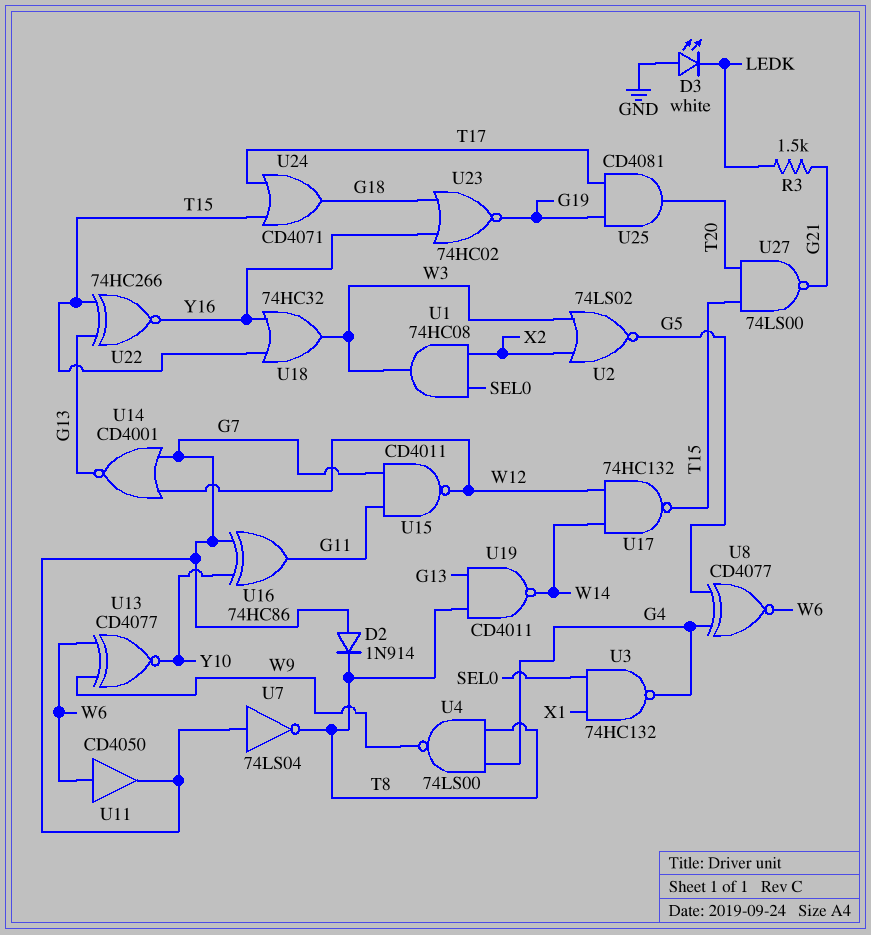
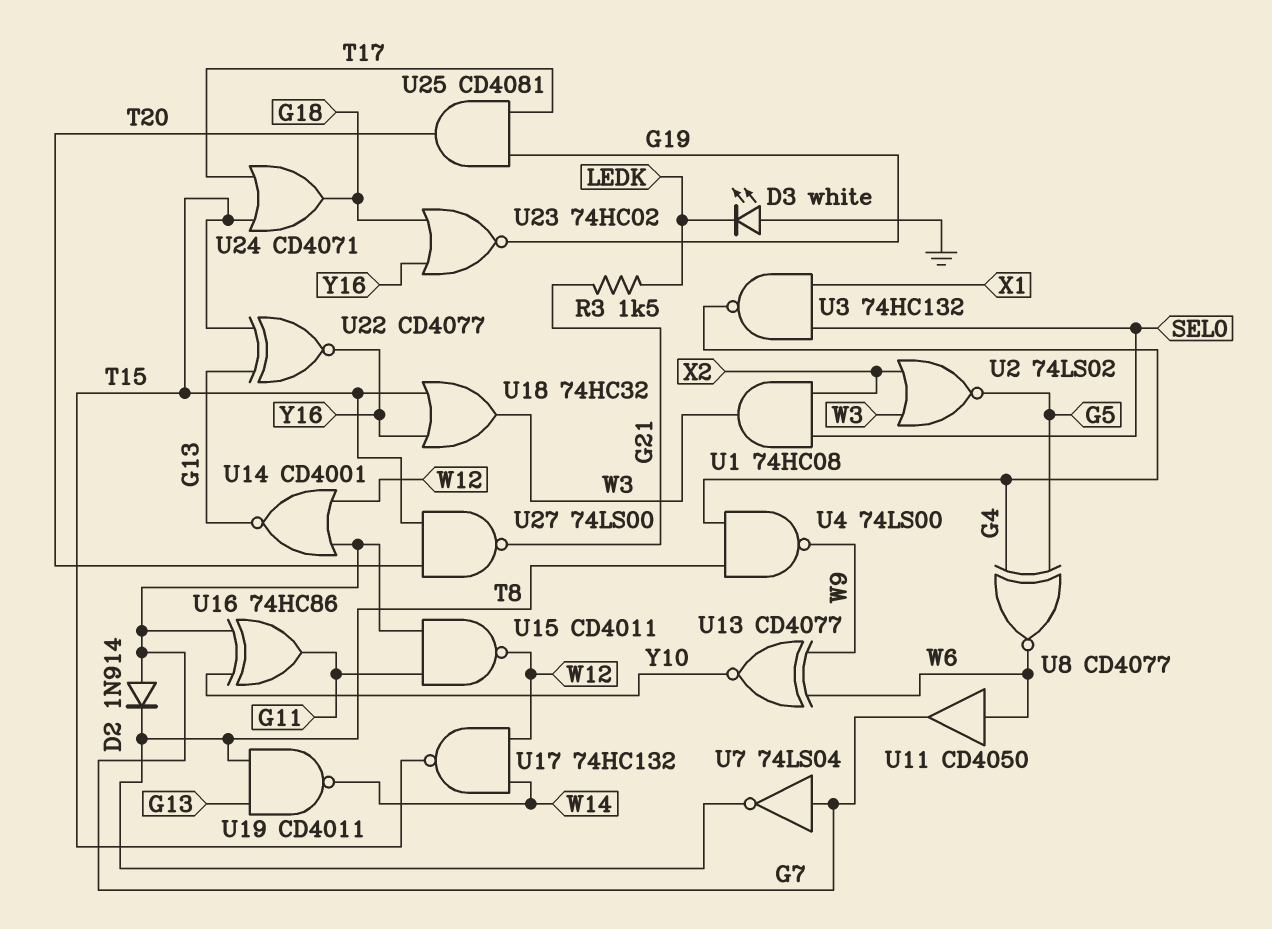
U22: XNOR 74HC266 (in G13, in T15, out Y16) -> XNOR CD4077 (in G13, in T15, out Y16)

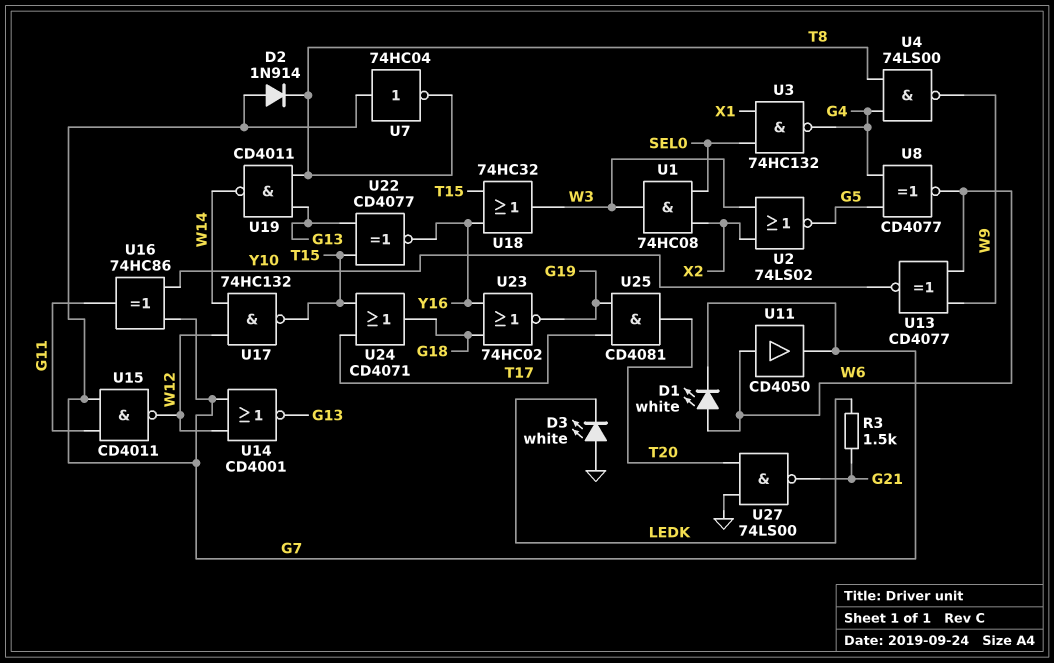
D1: none -> LED white (A W6, K G7)
U7: NOT 74LS04 (in G7, out T8) -> NOT 74HC04 (in G7, out T8)
U27: NAND 74LS00 (in T15, in T20, out G21) -> NAND 74LS00 (in GND, in T20, out G21)

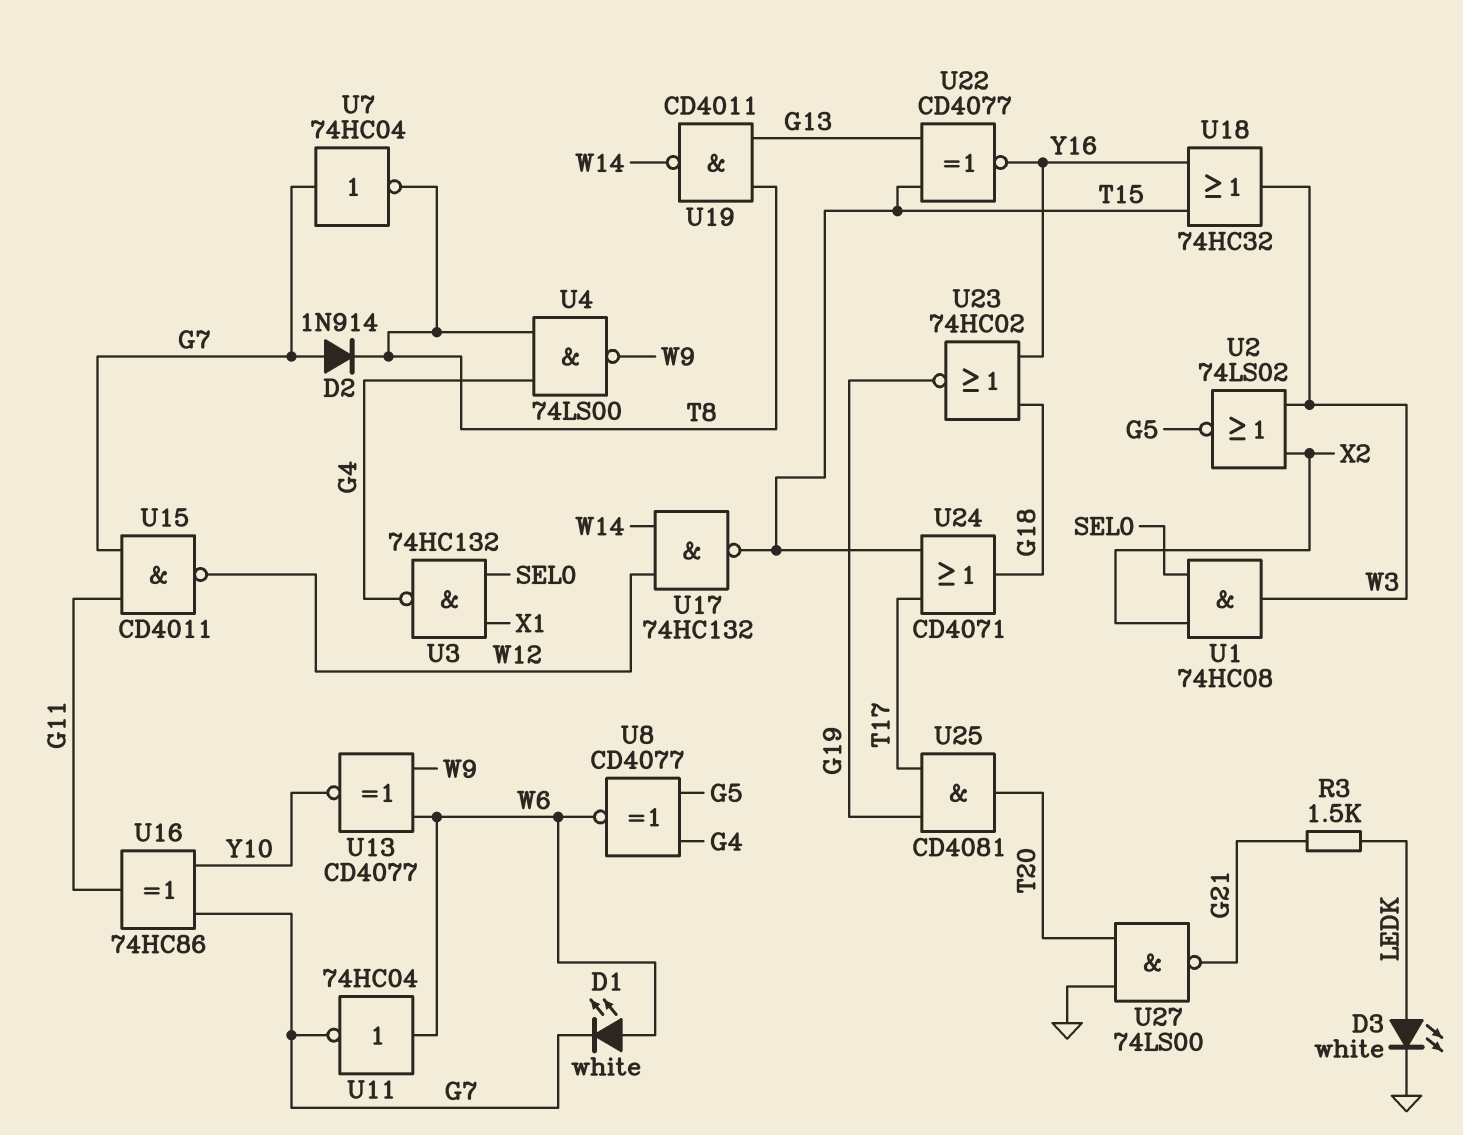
D3: LED white (A GND, K LEDK) -> LED white (A LEDK, K GND)
U11: buffer CD4050 (in W6, out G7) -> NOT 74HC04 (in W6, out G7)
U14: NOR CD4001 (in G7, in W12, out G13) -> none

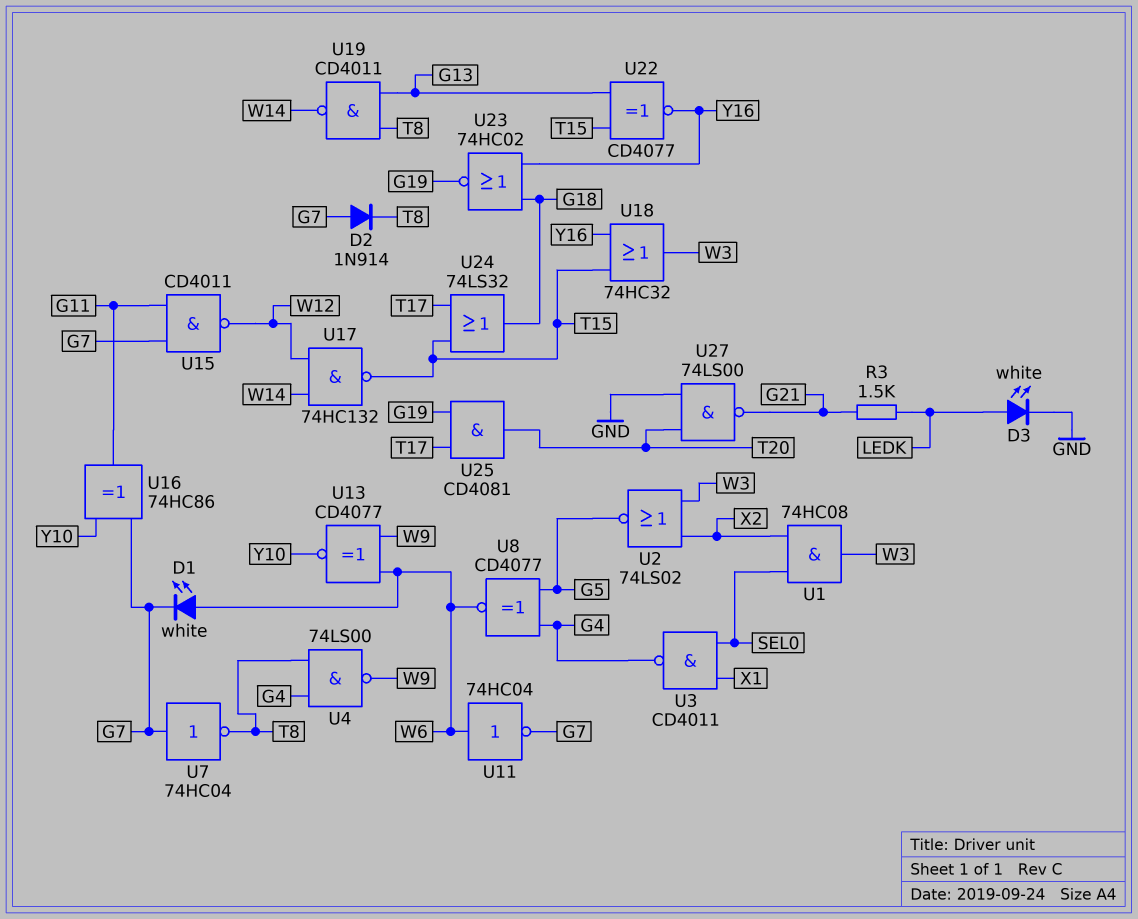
U3: NAND 74HC132 (in SEL0, in X1, out G4) -> NAND CD4011 (in SEL0, in X1, out G4)
U24: OR CD4071 (in T15, in T17, out G18) -> OR 74LS32 (in T15, in T17, out G18)

